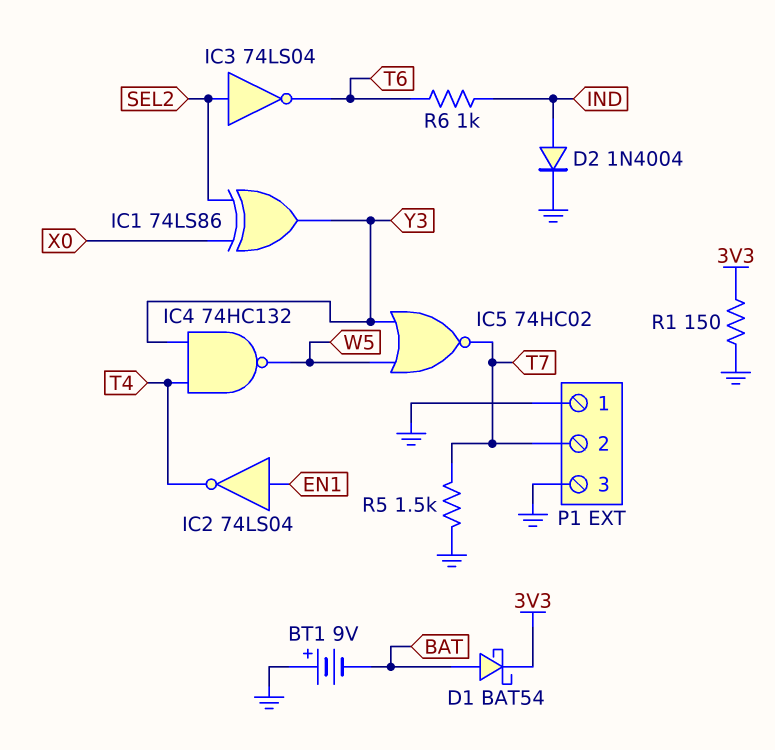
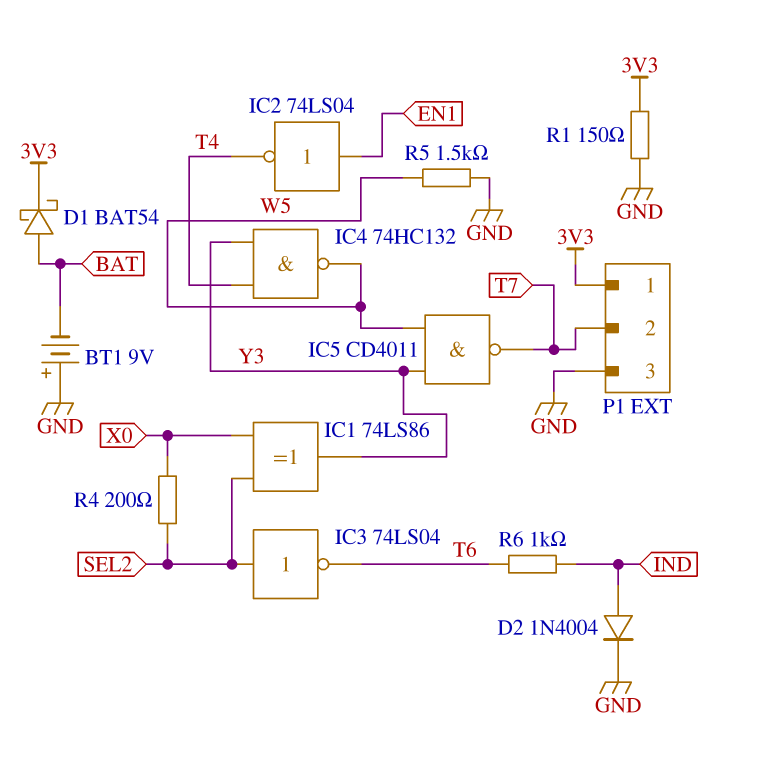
IC5: NOR 74HC02 (in W5, in Y3, out T7) -> NAND CD4011 (in W5, in Y3, out T7)
P1 pin 1: GND -> 3V3
R4: none -> 200 (SEL2, X0)
R5: 1.5k (GND, T7) -> 1.5k (GND, W5)

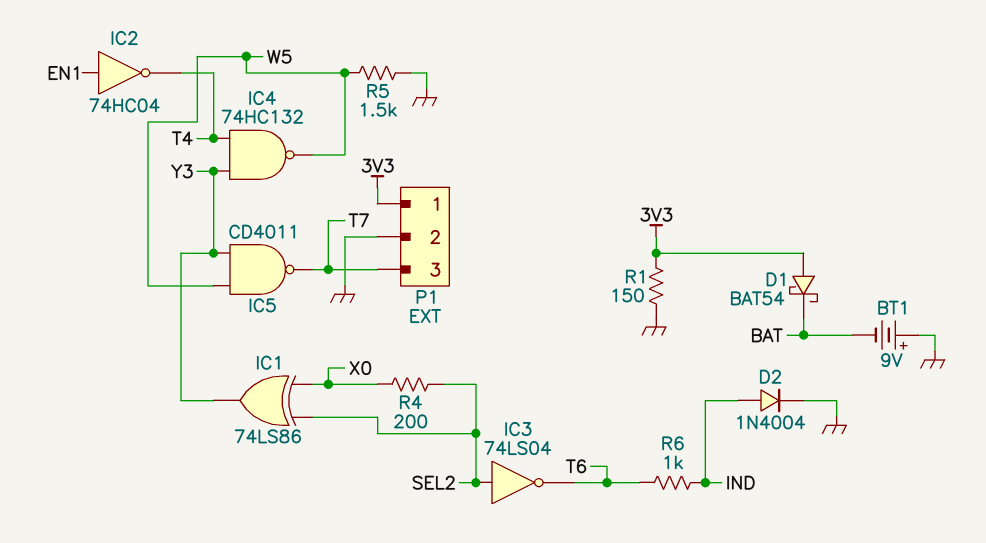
D1: schottky BAT54 (A BAT, K 3V3) -> schottky BAT54 (A 3V3, K BAT)
IC2: NOT 74LS04 (in EN1, out T4) -> NOT 74HC04 (in EN1, out T4)
P1 pin 2: T7 -> GND
P1 pin 3: GND -> T7

